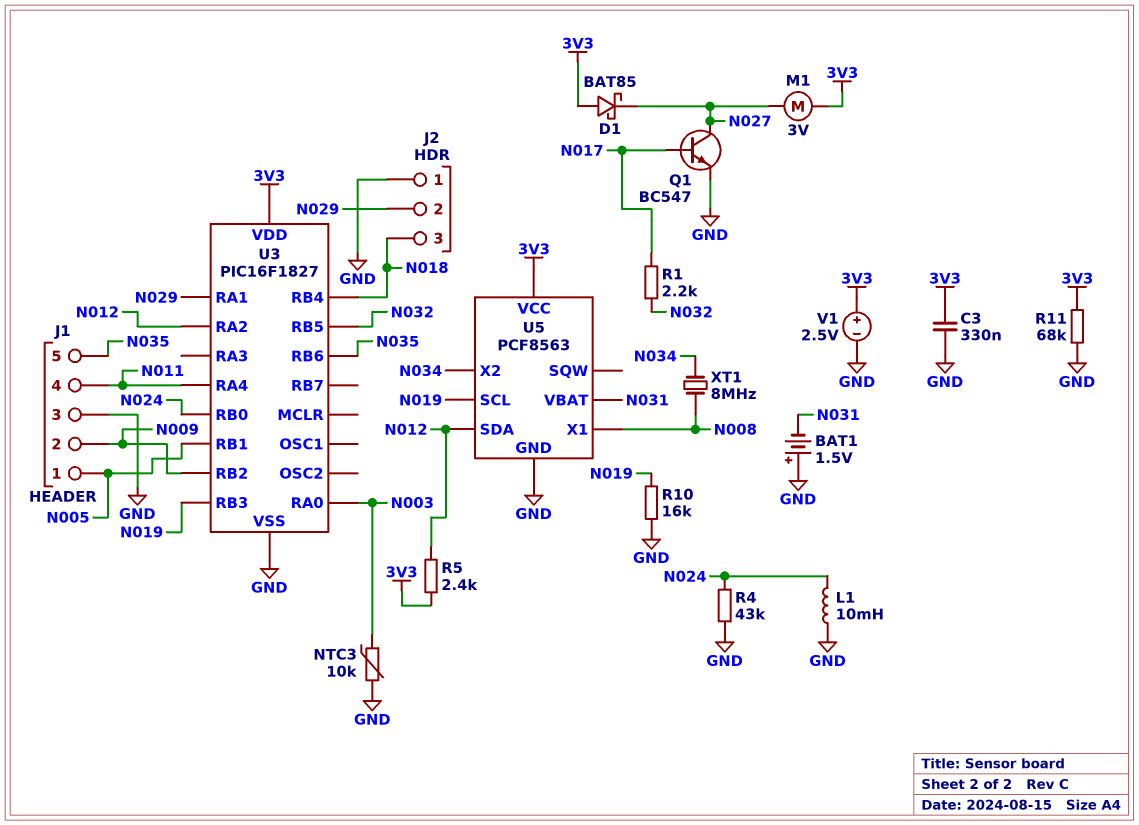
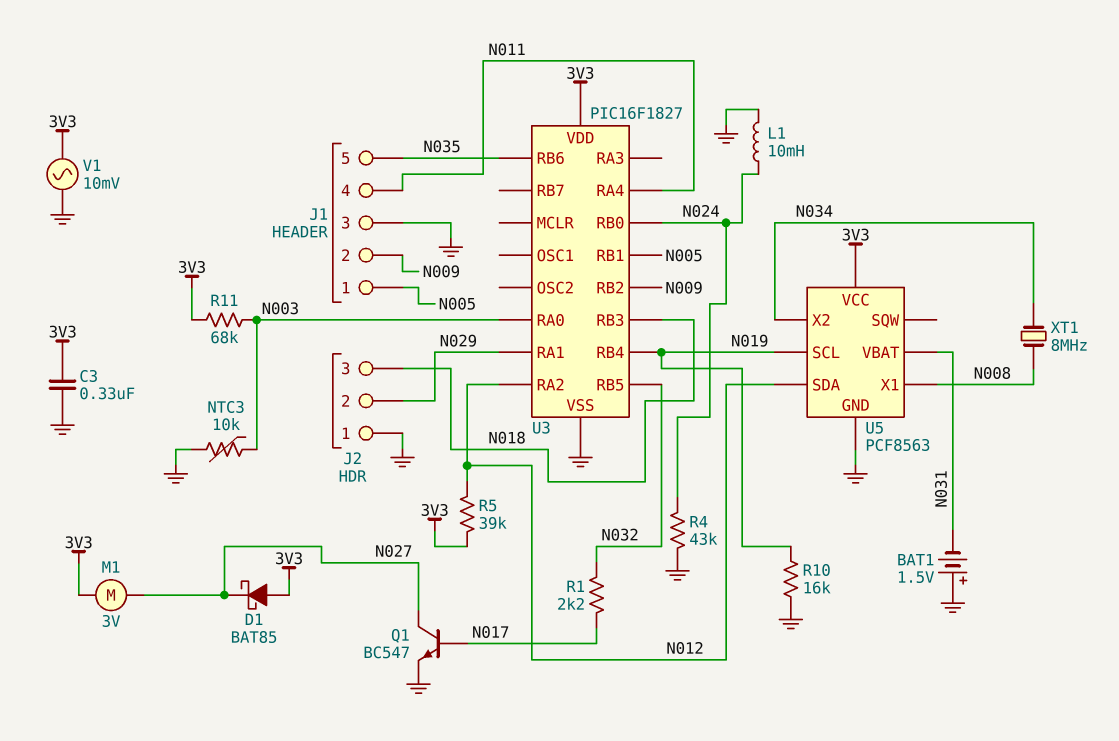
R5: 2.4k (3V3, N012) -> 39k (3V3, N012)
R11: 68k (3V3, GND) -> 68k (3V3, N003)
U3 pin RB3: N019 -> N018
U3 pin RB4: N018 -> N019
V1: 2.5V (plus 3V3, minus GND) -> AC 10mV (3V3, GND)

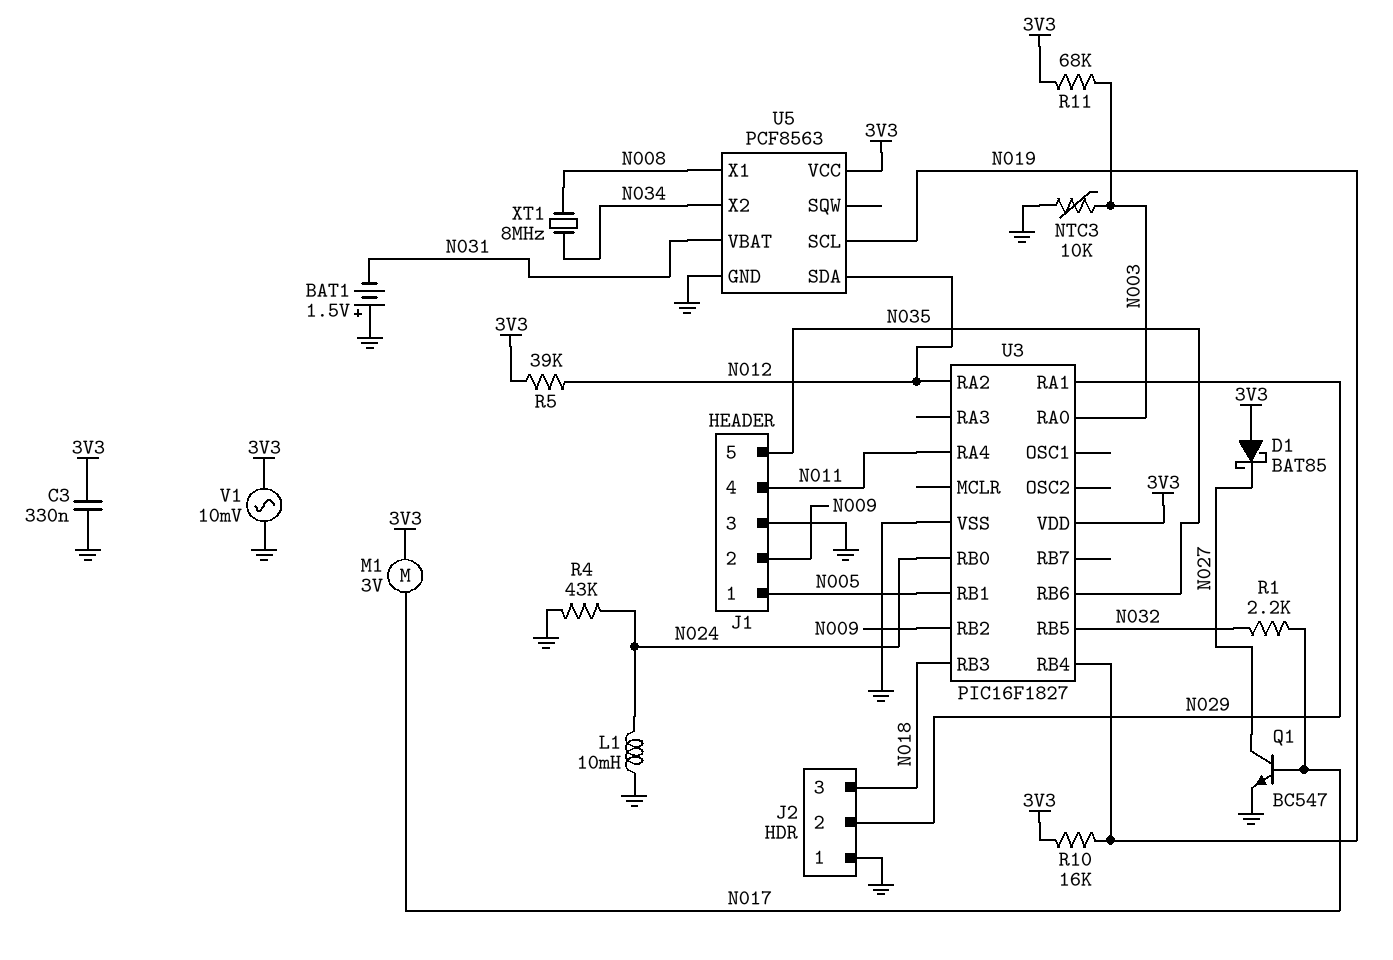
M1: motor 3V (3V3, N027) -> motor 3V (3V3, N017)
R10: 16k (GND, N019) -> 16k (3V3, N019)

